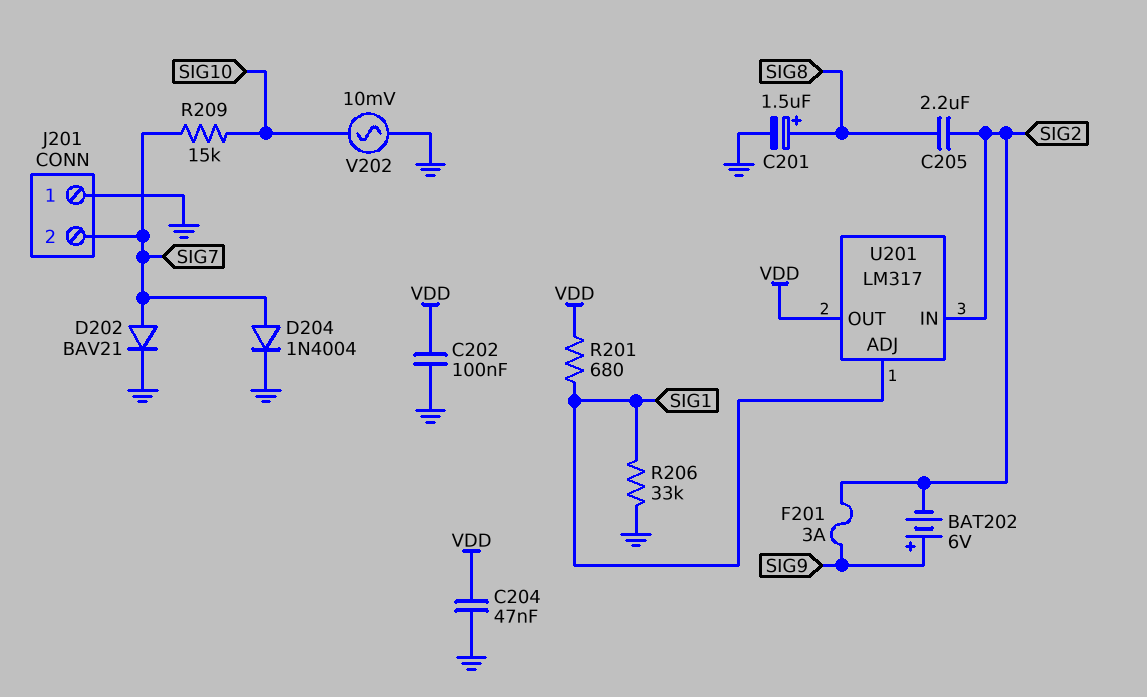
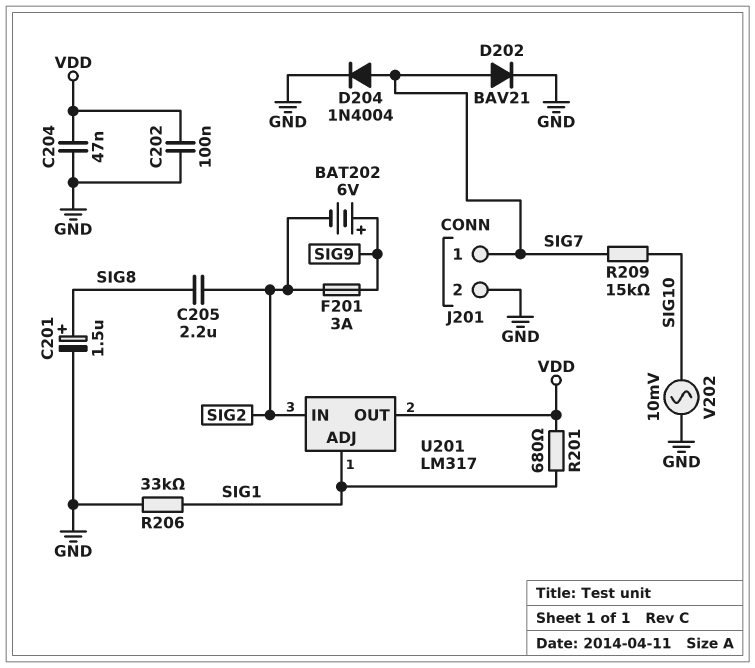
J201 pin 1: GND -> SIG7
J201 pin 2: SIG7 -> GND

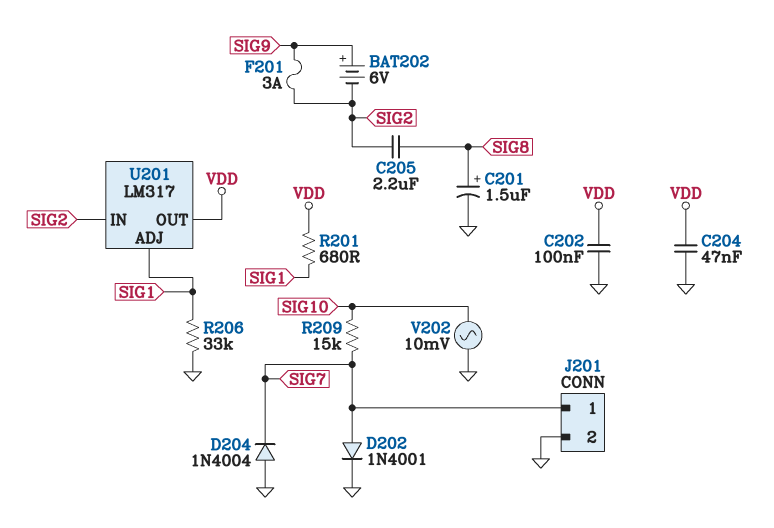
D202: diode BAV21 (A SIG7, K GND) -> diode 1N4001 (A SIG7, K GND)
D204: diode 1N4004 (A SIG7, K GND) -> diode 1N4004 (A GND, K SIG7)

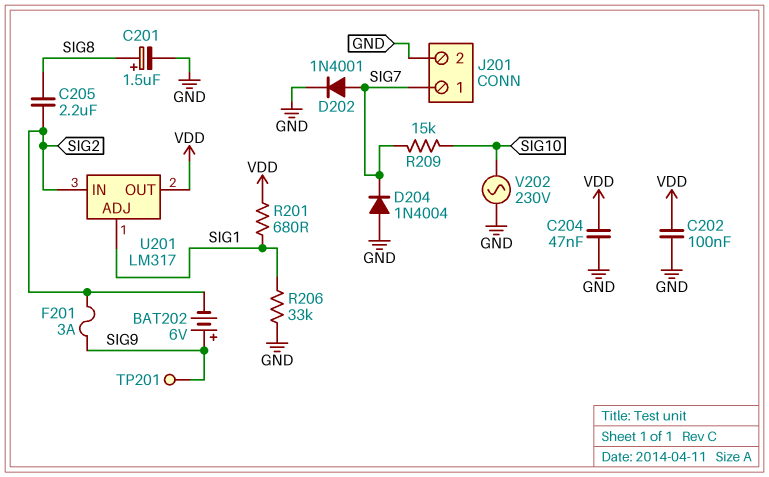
TP201: none -> test point (SIG9)
V202: AC 10mV (GND, SIG10) -> AC 230V (GND, SIG10)

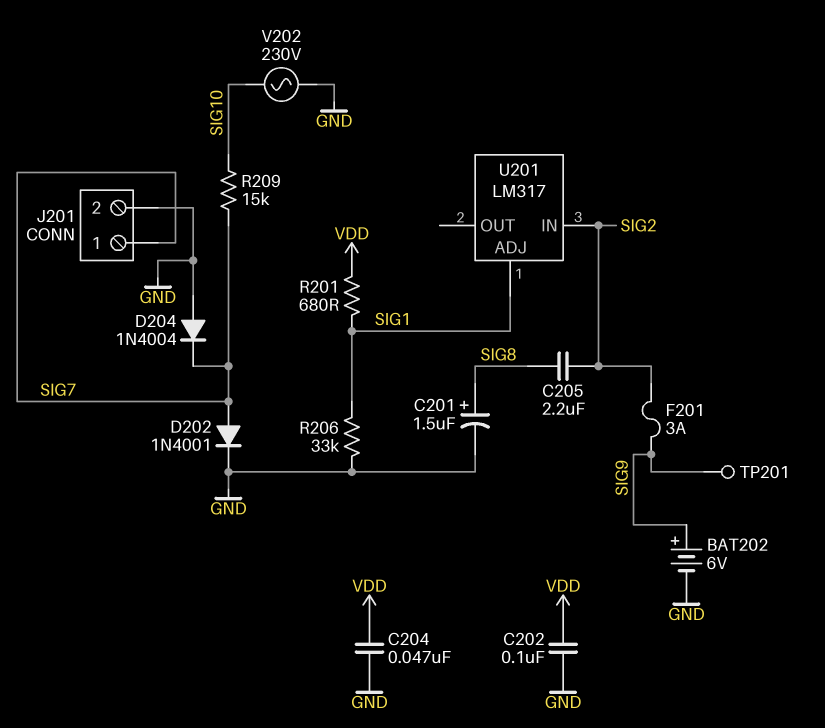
BAT202: 6V (plus SIG9, minus SIG2) -> 6V (plus SIG9, minus GND)
U201 pin OUT: VDD -> none

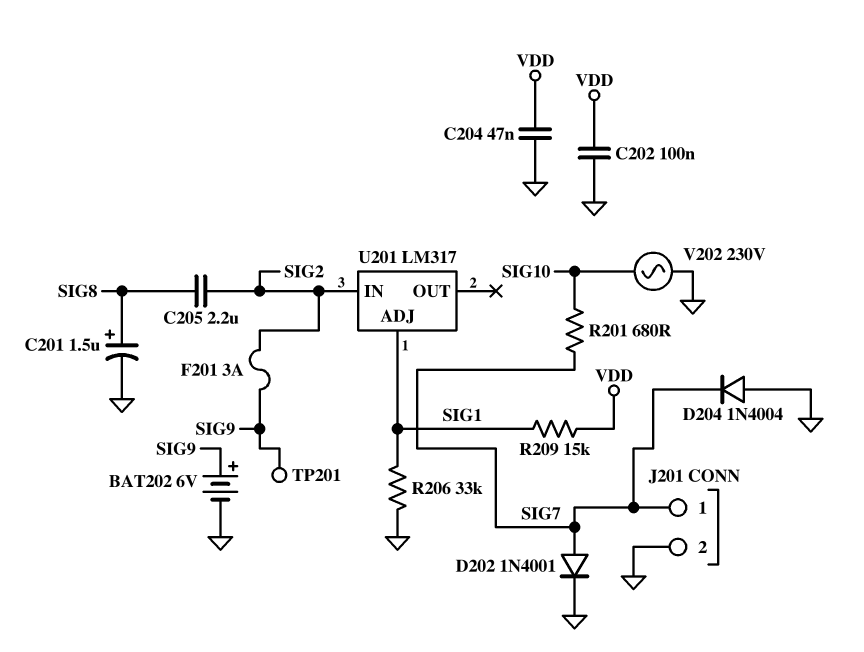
R201: 680 (SIG1, VDD) -> 680 (SIG7, SIG10)
R209: 15k (SIG7, SIG10) -> 15k (SIG1, VDD)

